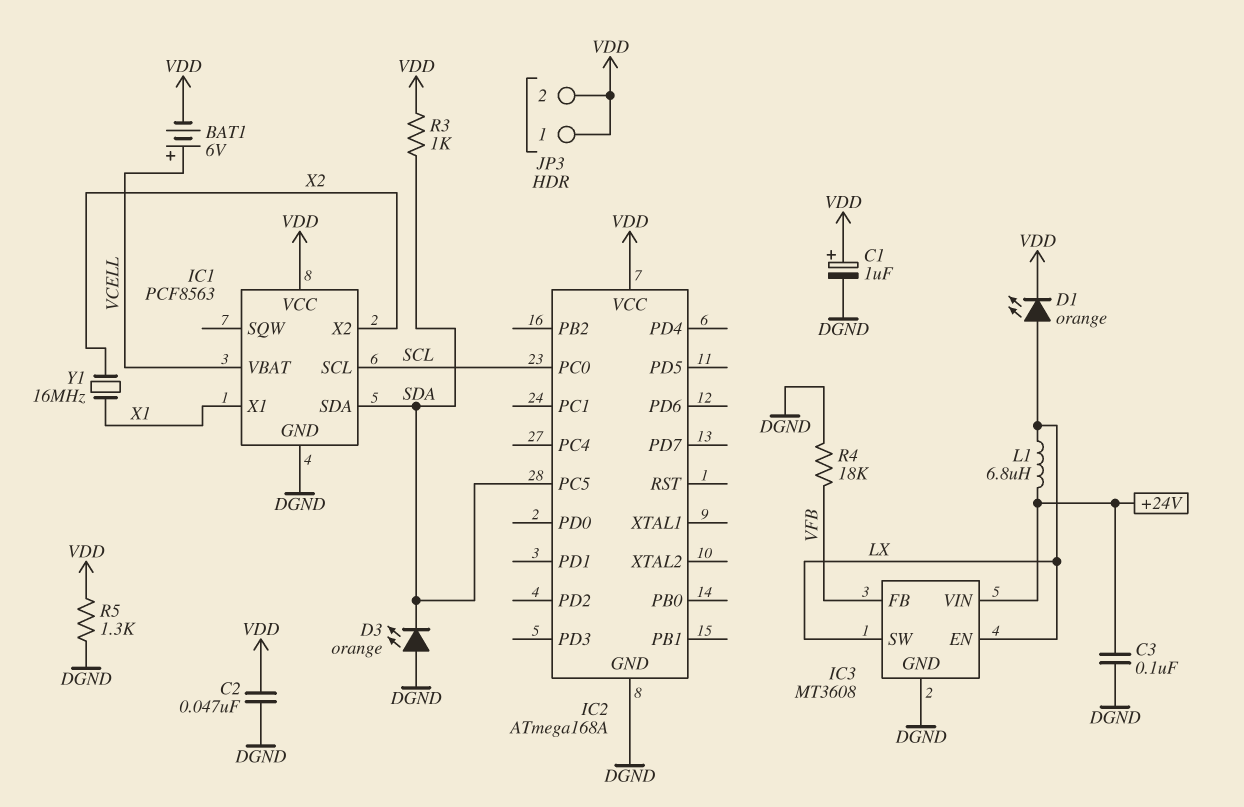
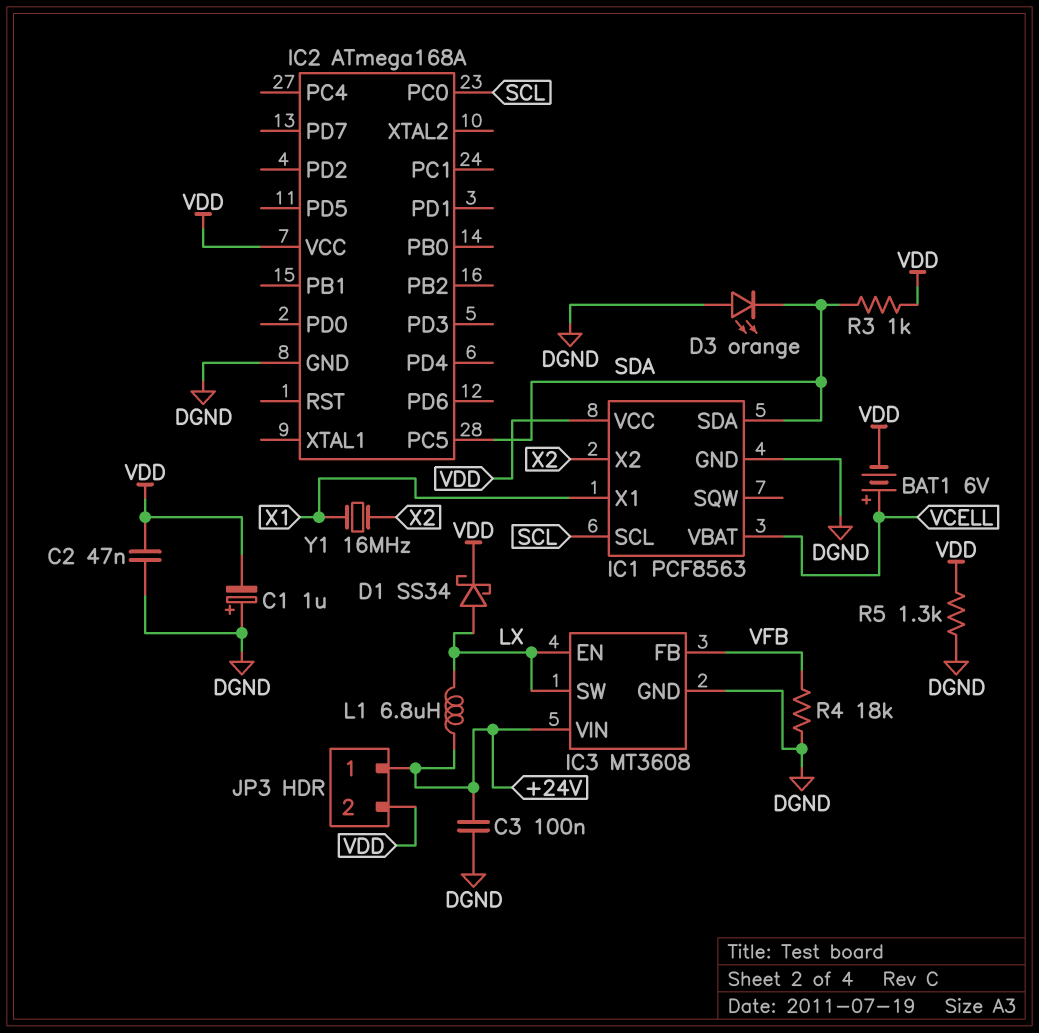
C1: 1uF (plus VDD, minus DGND) -> 1uF (plus DGND, minus VDD)
D1: LED orange (A LX, K VDD) -> schottky SS34 (A LX, K VDD)
JP3 pin 1: VDD -> +24V

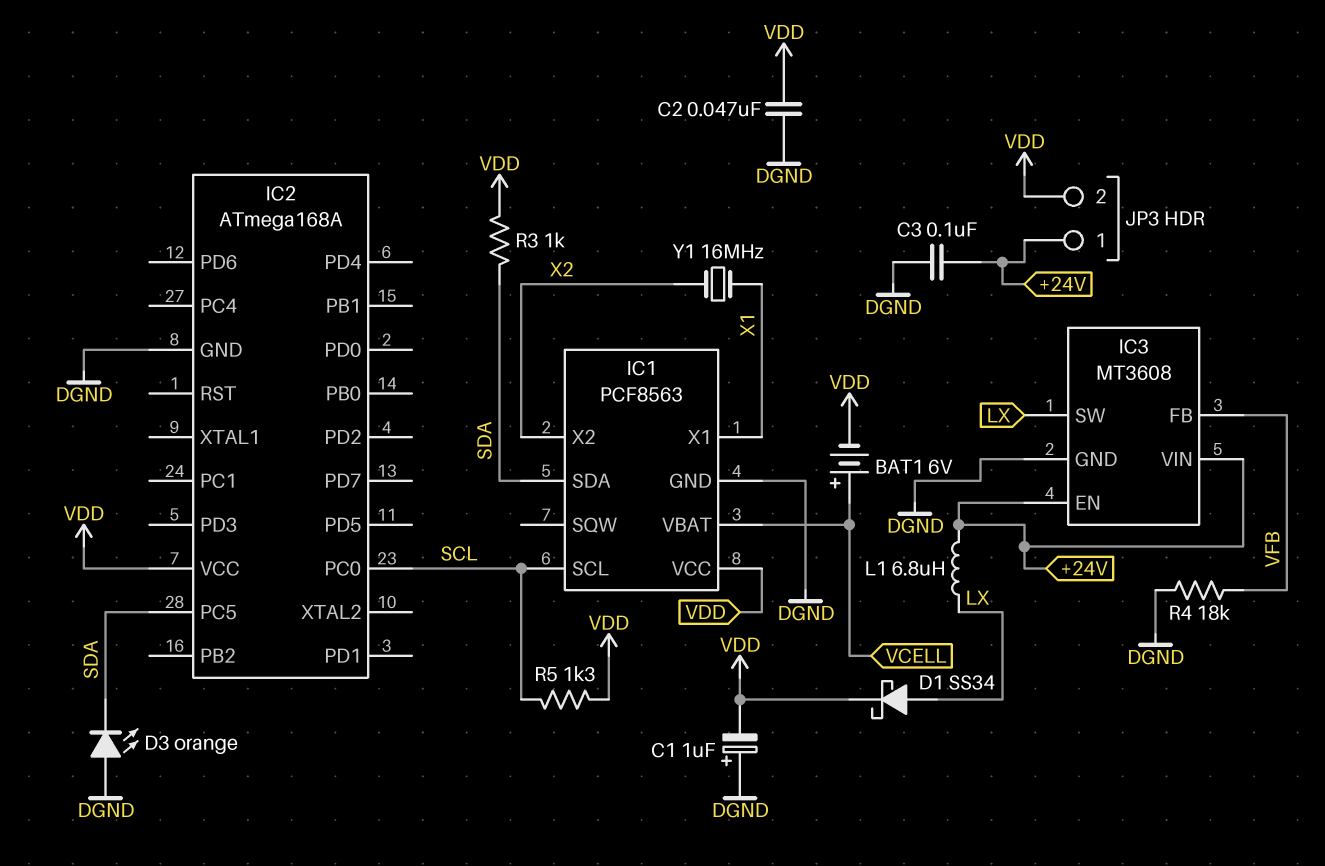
IC3 pin EN: LX -> +24V
R5: 1.3k (DGND, VDD) -> 1.3k (SCL, VDD)

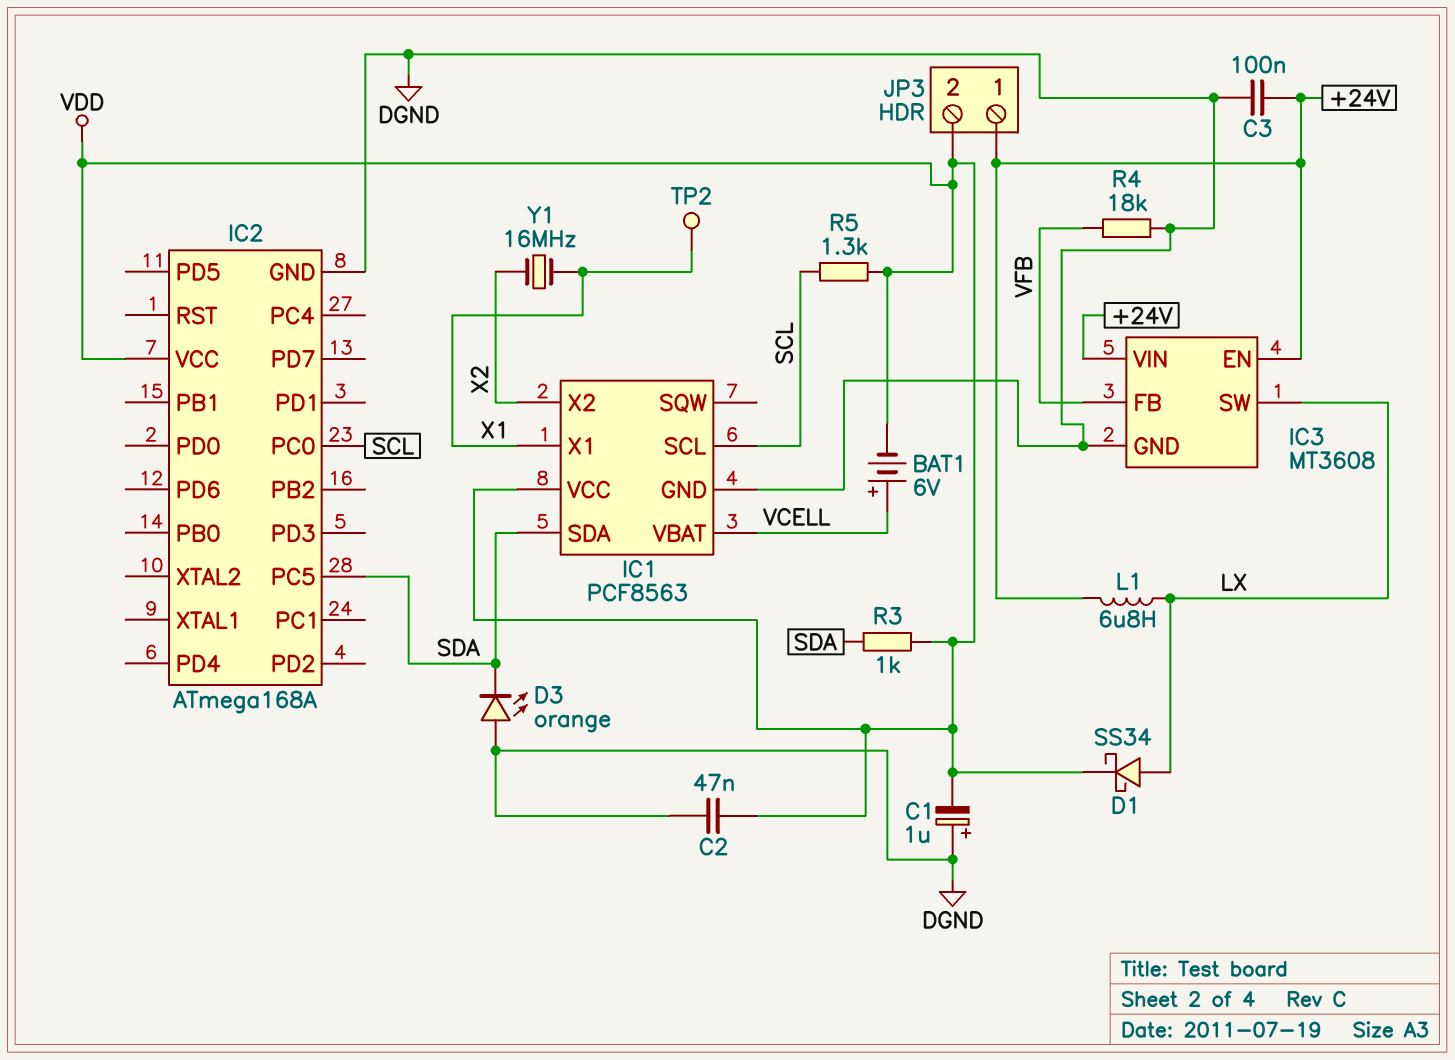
TP2: none -> test point (X1)

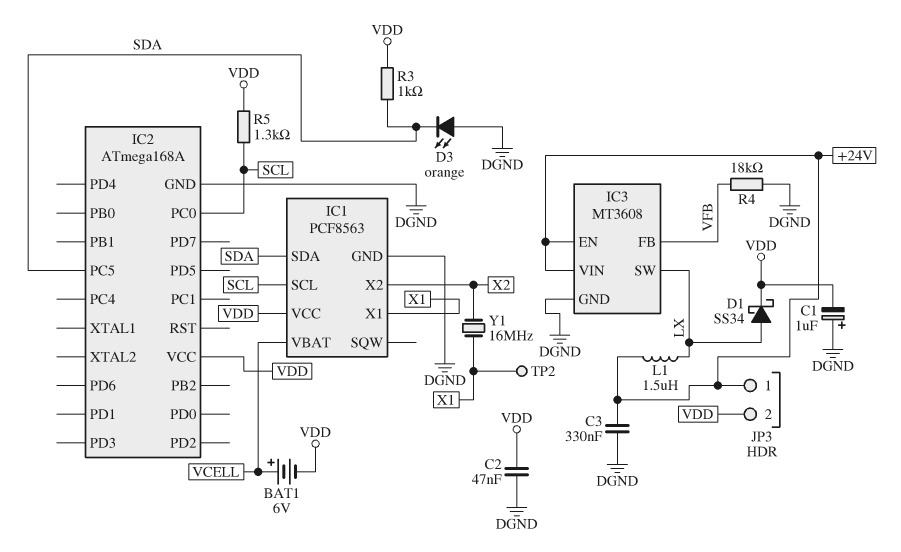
C3: 100nF (+24V, DGND) -> 330nF (+24V, DGND)
L1: 6.8uH (+24V, LX) -> 1.5uH (+24V, LX)

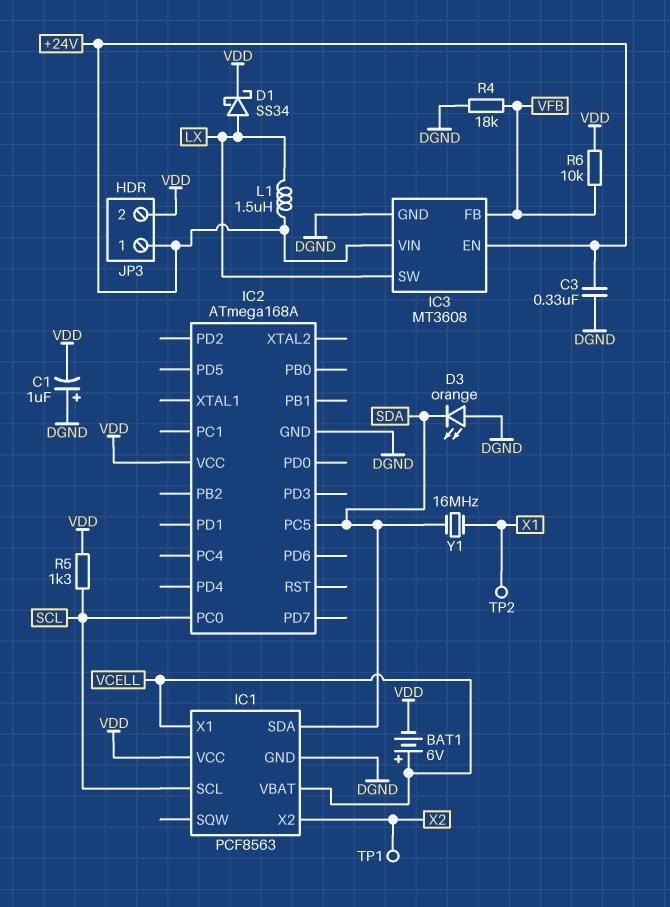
C2: 47nF (DGND, VDD) -> none
IC1 pin X1: X1 -> VCELL
R3: 1k (SDA, VDD) -> none
R6: none -> 10k (VDD, VFB)
TP1: none -> test point (X2)
Y1: 16MHz (X1, X2) -> 16MHz (SDA, X1)

